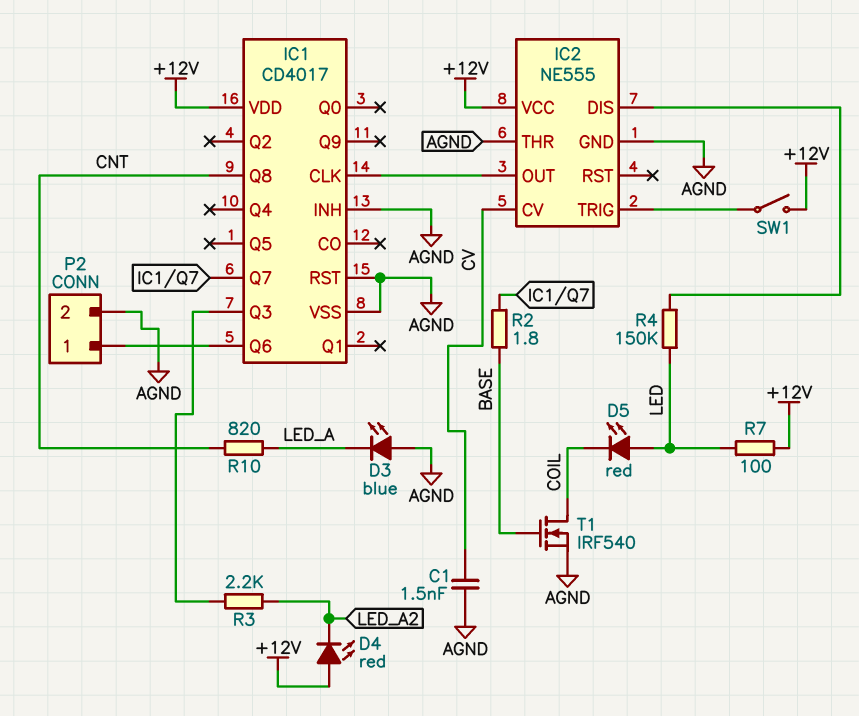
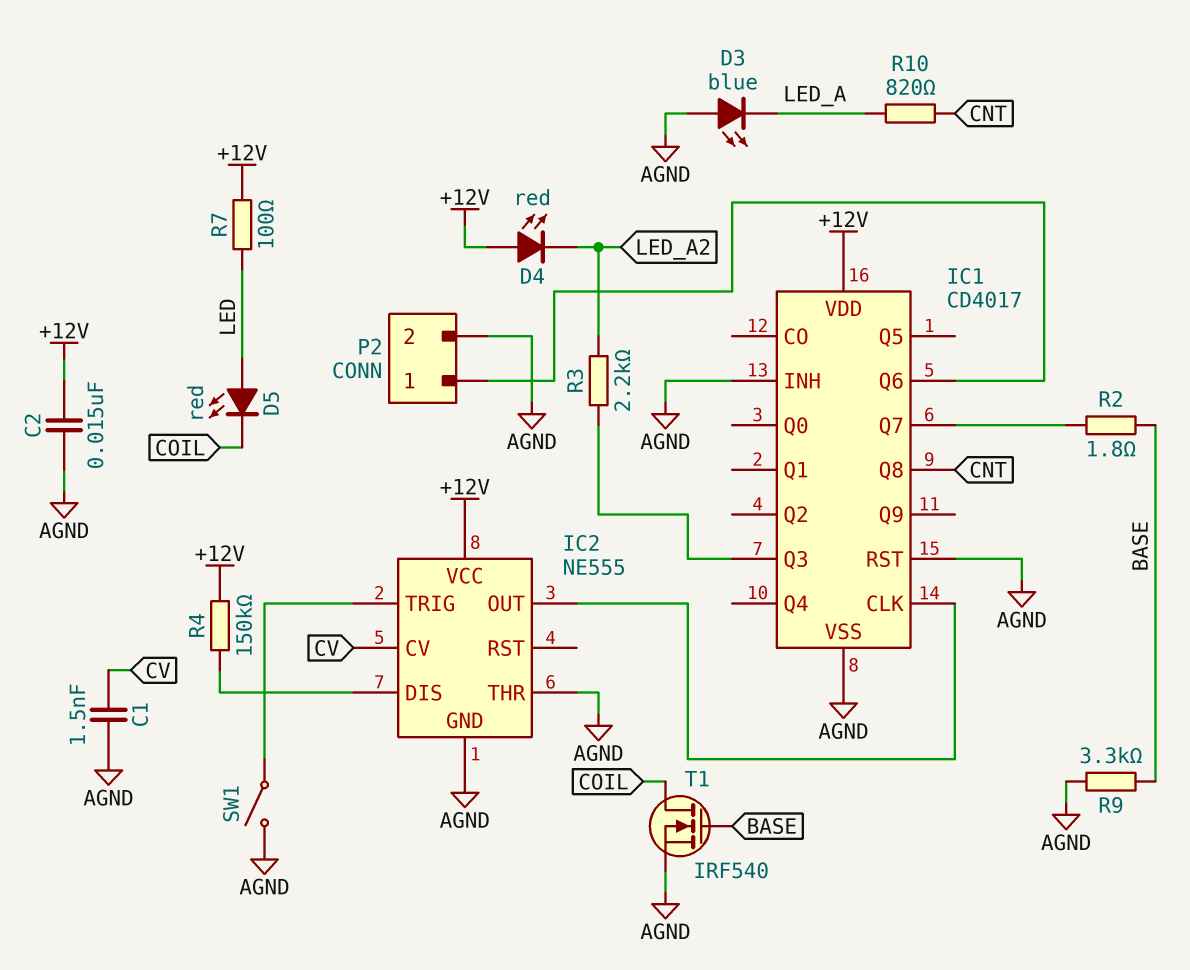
C2: none -> 15nF (+12V, AGND)
R4: 150k (IC2/DIS, LED) -> 150k (+12V, IC2/DIS)
R9: none -> 3.3k (AGND, BASE)
SW1: switch (+12V, IC2/TRIG) -> switch (AGND, IC2/TRIG)

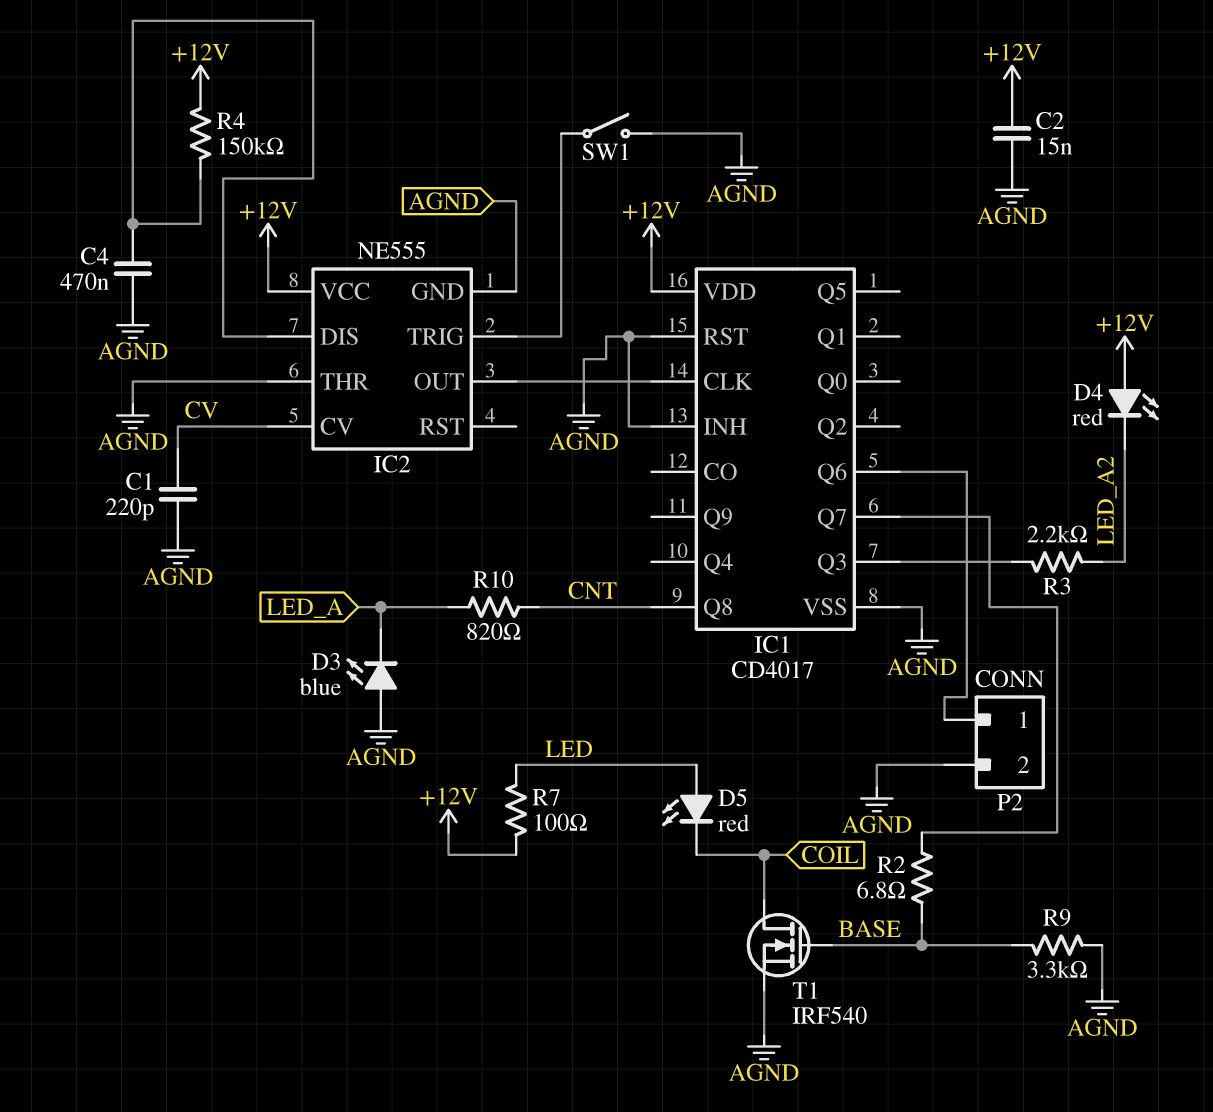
C1: 1.5nF (AGND, CV) -> 220pF (AGND, CV)
C4: none -> 470nF (AGND, IC2/DIS)
R2: 1.8 (BASE, IC1/Q7) -> 6.8 (BASE, IC1/Q7)

